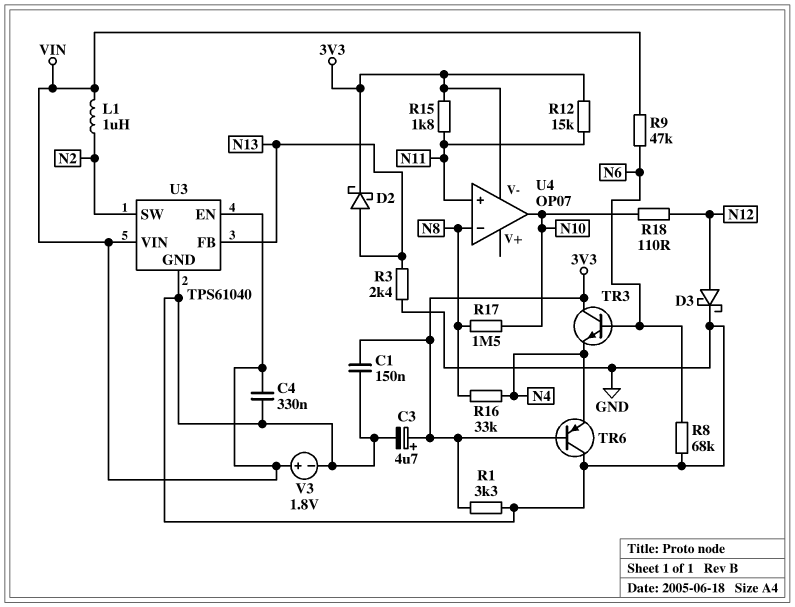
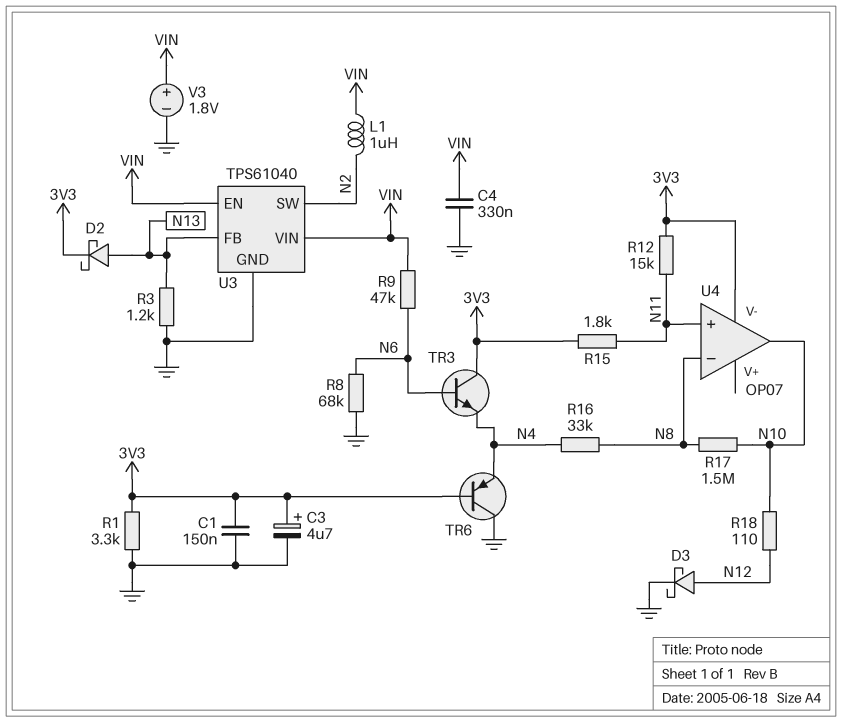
R3: 2.4k (GND, N13) -> 1.2k (GND, N13)

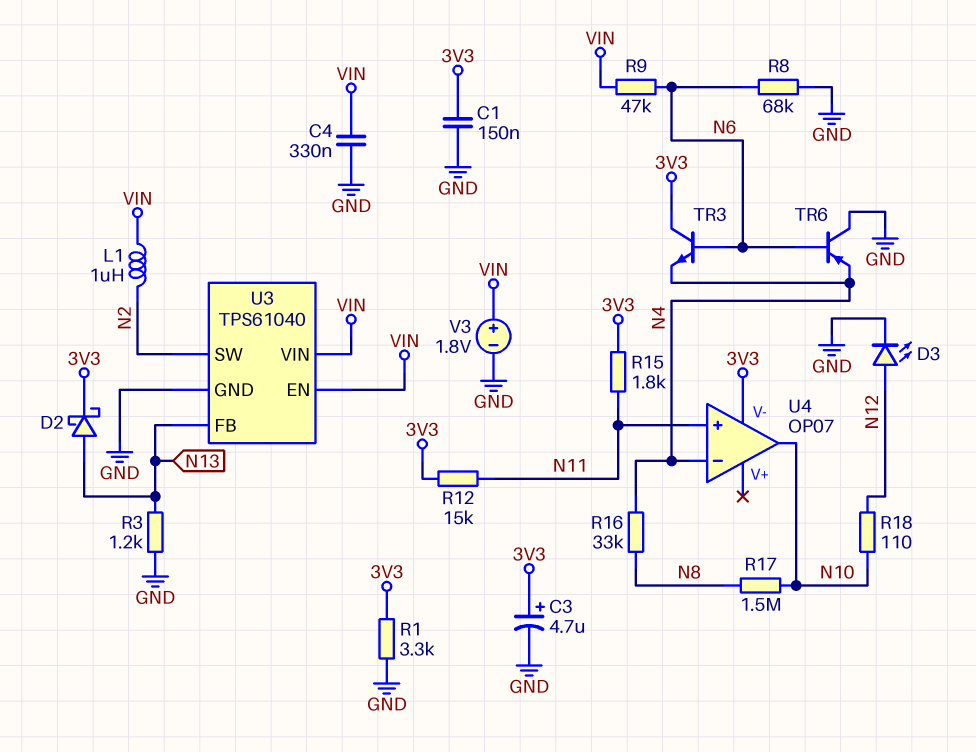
D3: schottky (A N12, K GND) -> LED (A N12, K GND)
TR6: PNP (B 3V3, C GND, E N4) -> PNP (B N6, C GND, E N4)
U4 pin in-: N8 -> N4

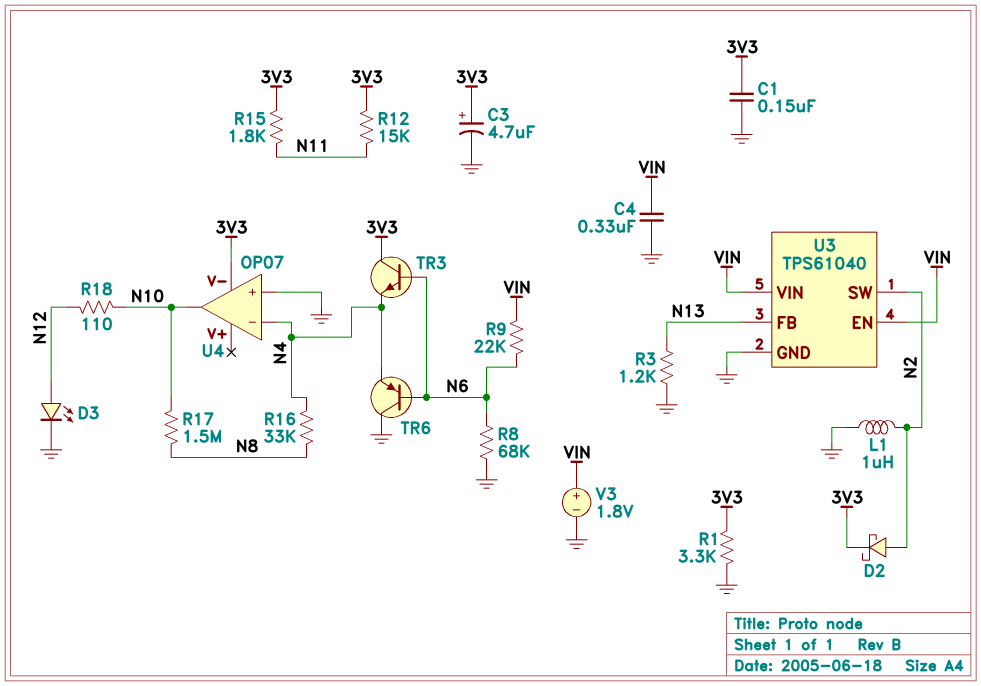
D2: schottky (A N13, K 3V3) -> schottky (A N2, K 3V3)
L1: 1uH (N2, VIN) -> 1uH (GND, N2)
R9: 47k (N6, VIN) -> 22k (N6, VIN)
U4 pin in+: N11 -> GND

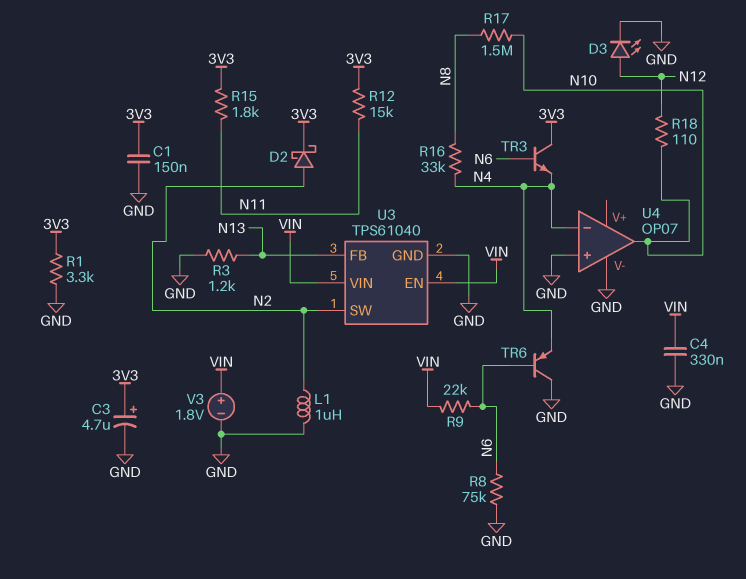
R8: 68k (GND, N6) -> 75k (GND, N6)
U4 pin V-: 3V3 -> GND

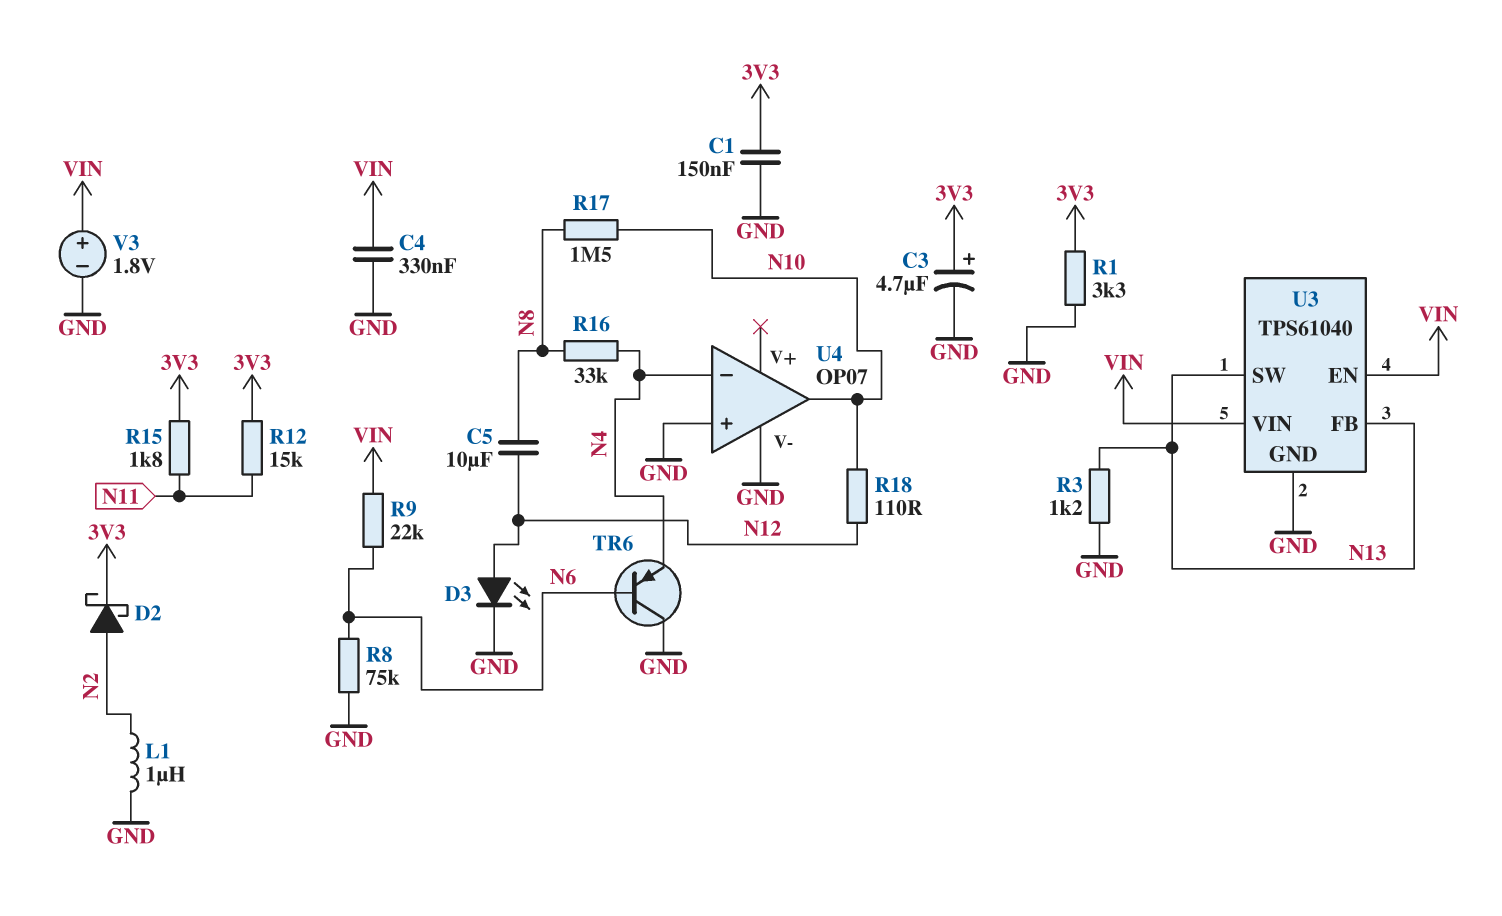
C5: none -> 10uF (N8, N12)
TR3: NPN (B N6, C 3V3, E N4) -> none
U3 pin SW: N2 -> N13

